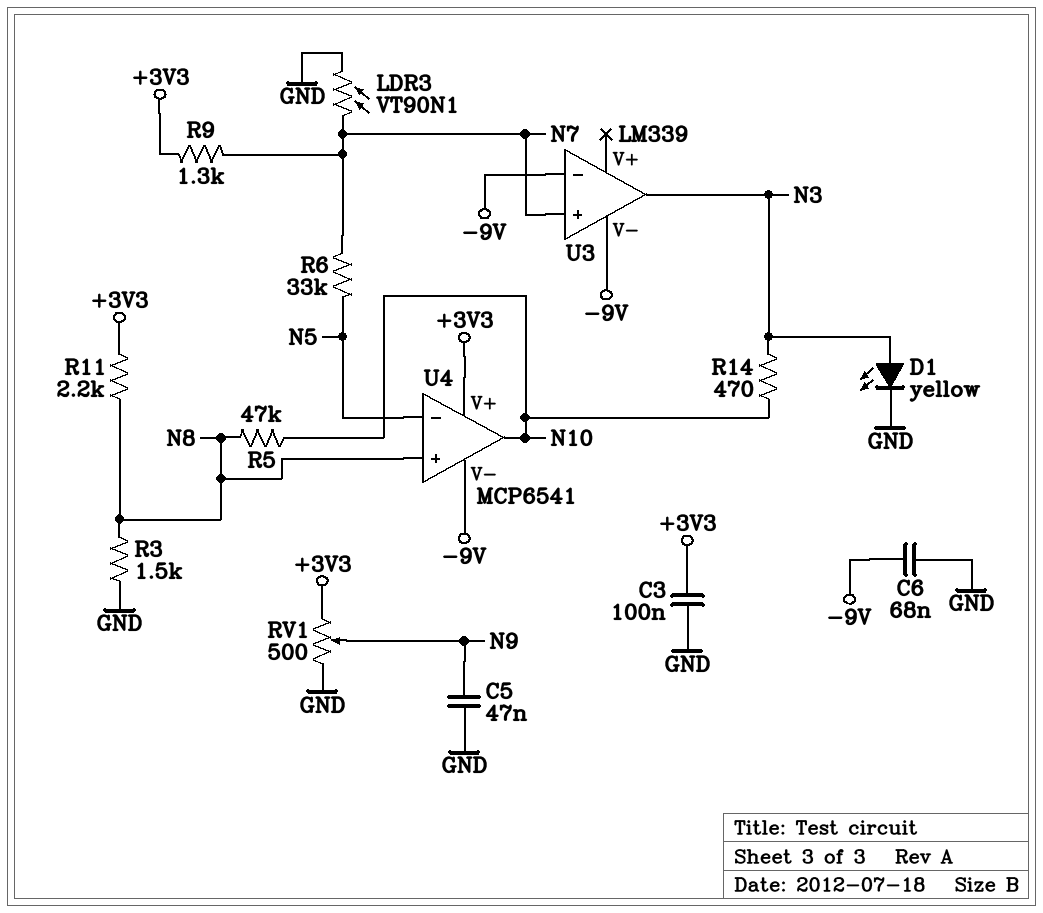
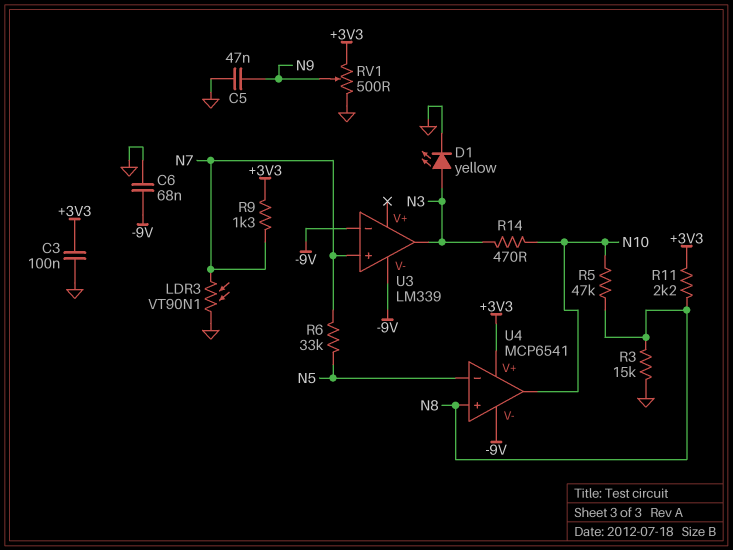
R3: 1.5k (GND, N8) -> 15k (GND, N8)

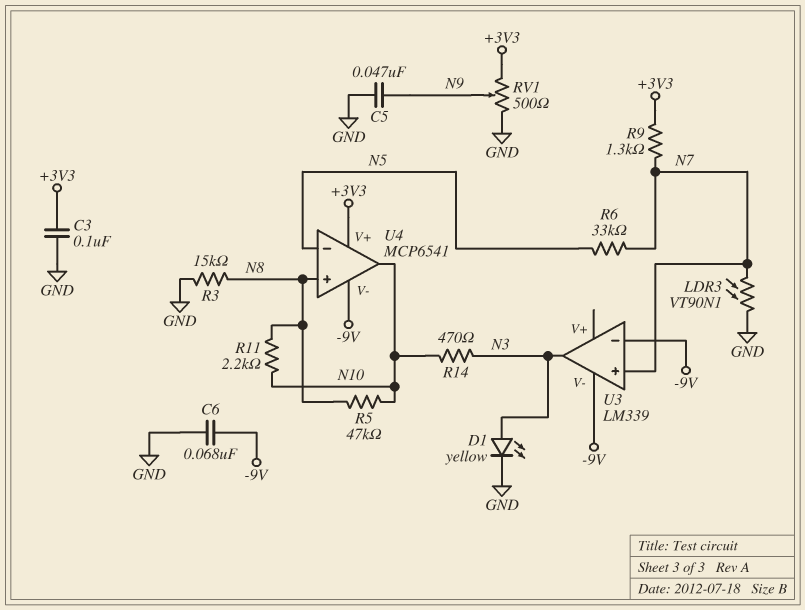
R11: 2.2k (+3V3, N8) -> 2.2k (N8, N10)

